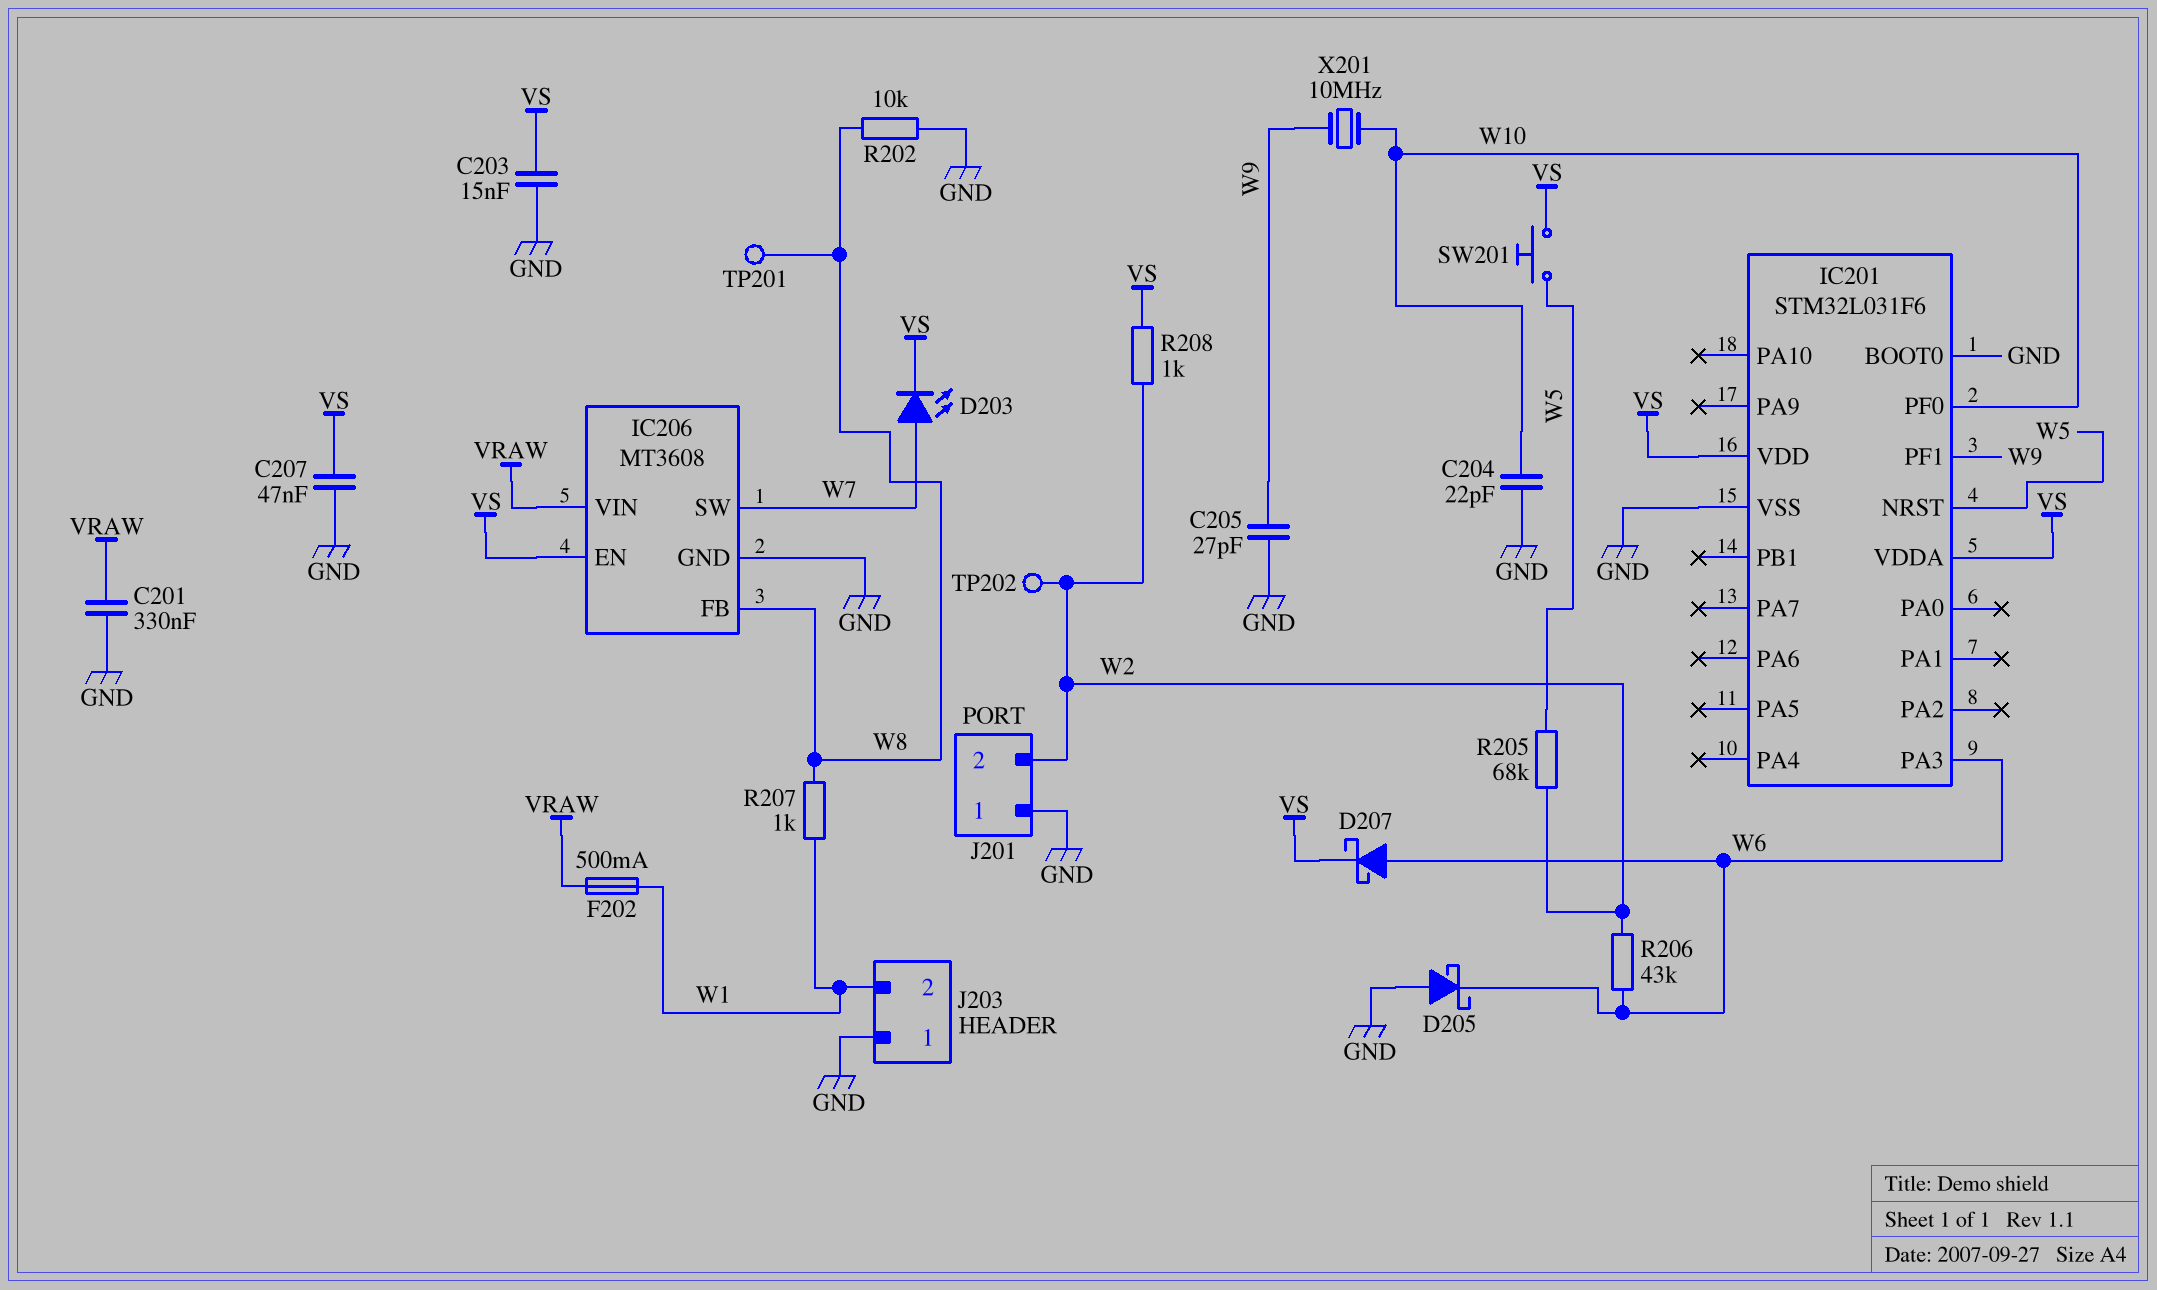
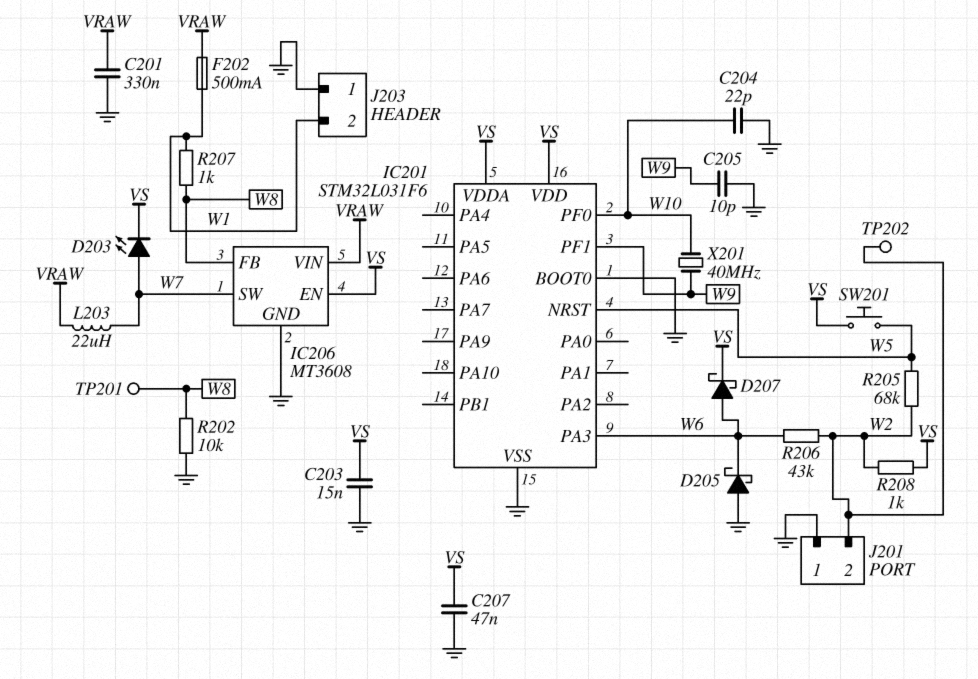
C205: 27pF (GND, W9) -> 10pF (GND, W9)
L203: none -> 22uH (VRAW, W7)
X201: 10MHz (W9, W10) -> 40MHz (W9, W10)

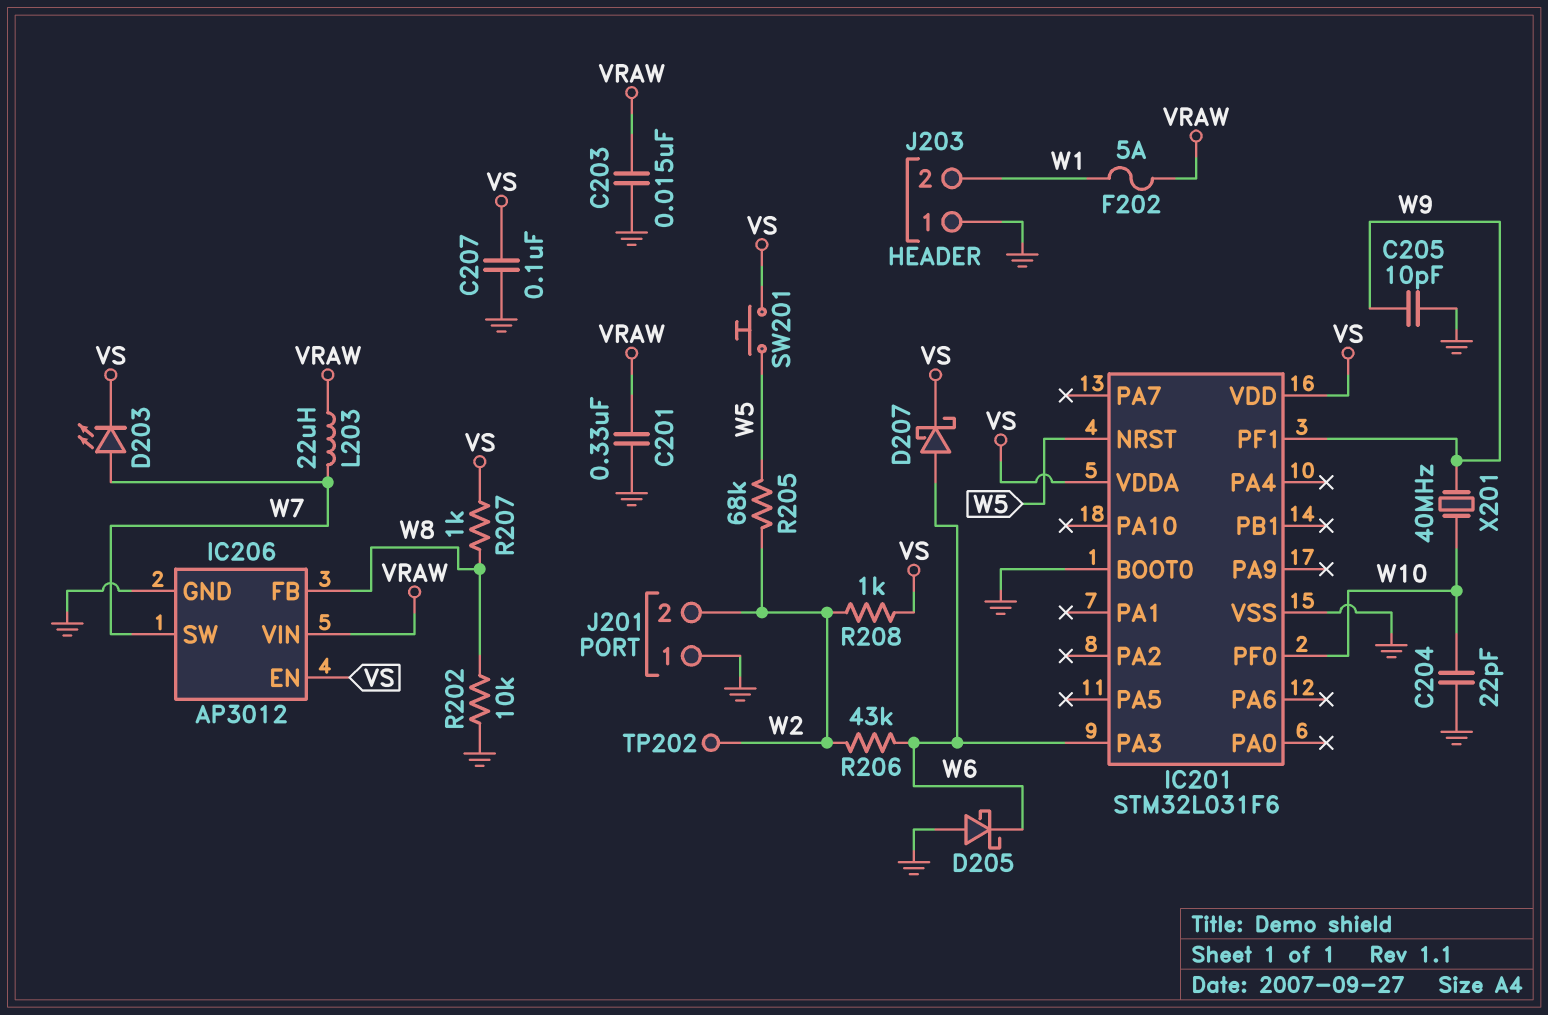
C203: 15nF (GND, VS) -> 15nF (GND, VRAW)
C207: 47nF (GND, VS) -> 100nF (GND, VS)
F202: 500mA (VRAW, W1) -> 5A (VRAW, W1)
IC206: MT3608 -> AP3012
R207: 1k (W1, W8) -> 1k (VS, W8)
TP201: test point (W8) -> none

